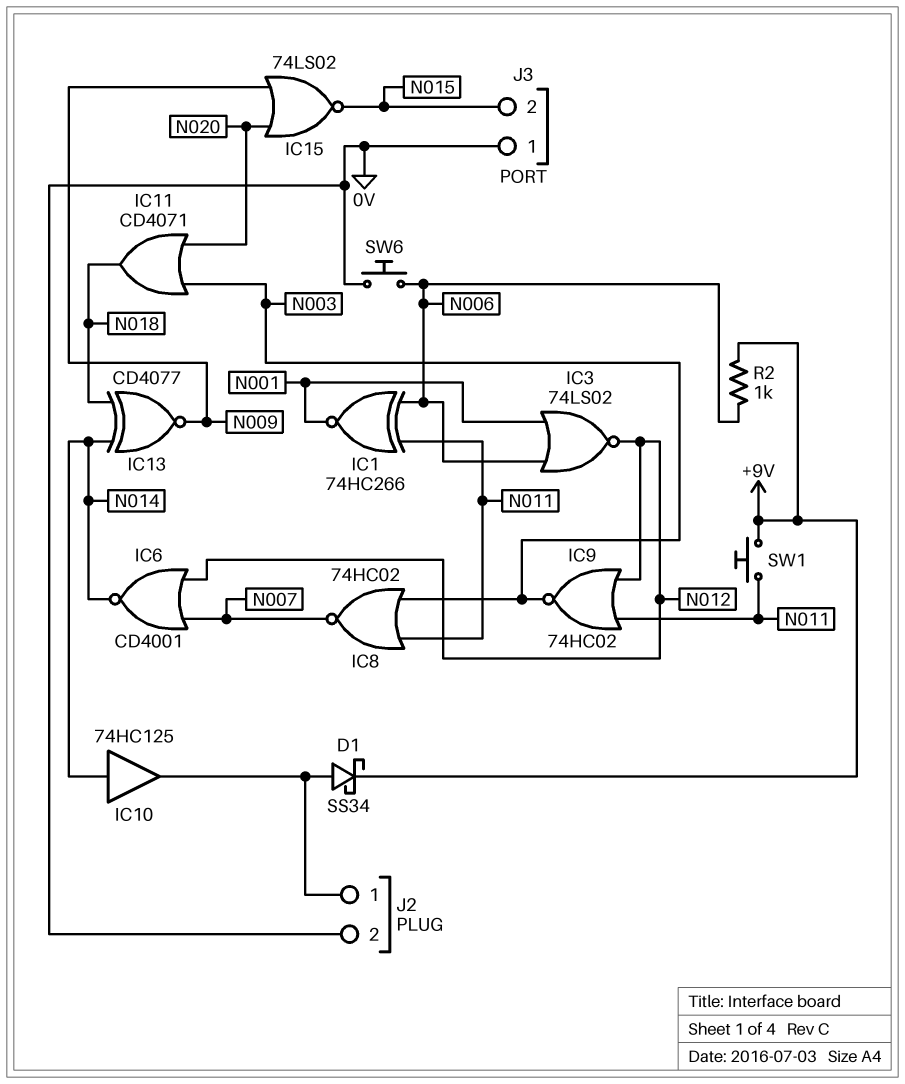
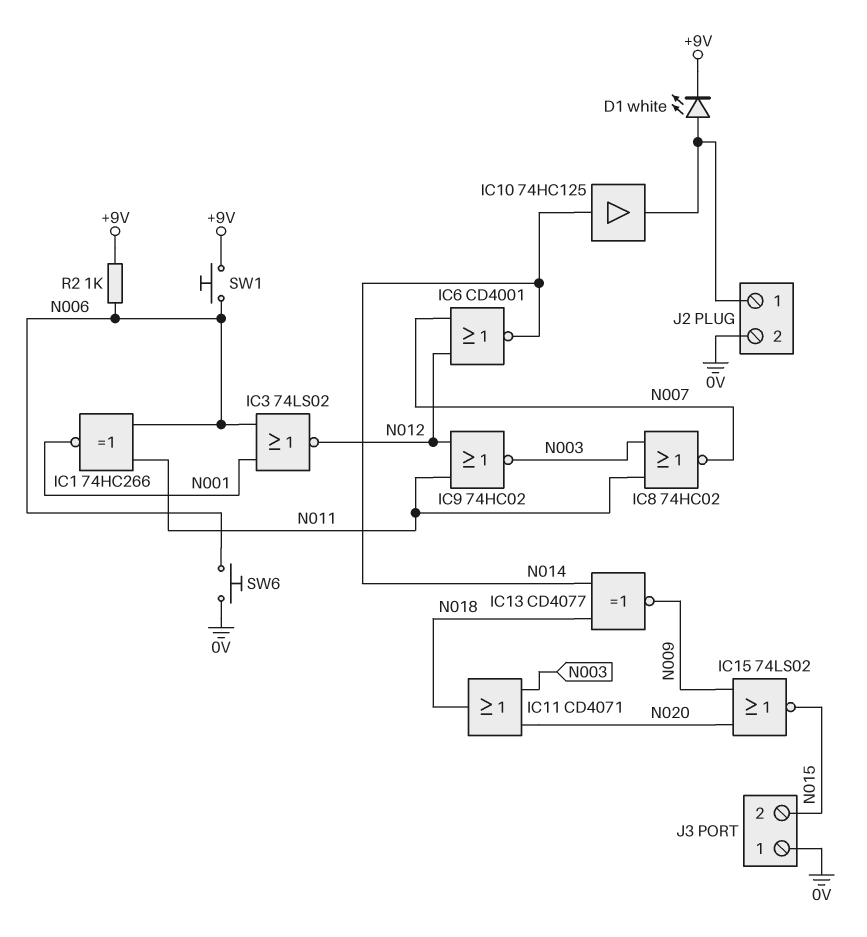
D1: schottky SS34 (A J2/1, K +9V) -> LED white (A J2/1, K +9V)
SW1: button (+9V, N011) -> button (+9V, N006)

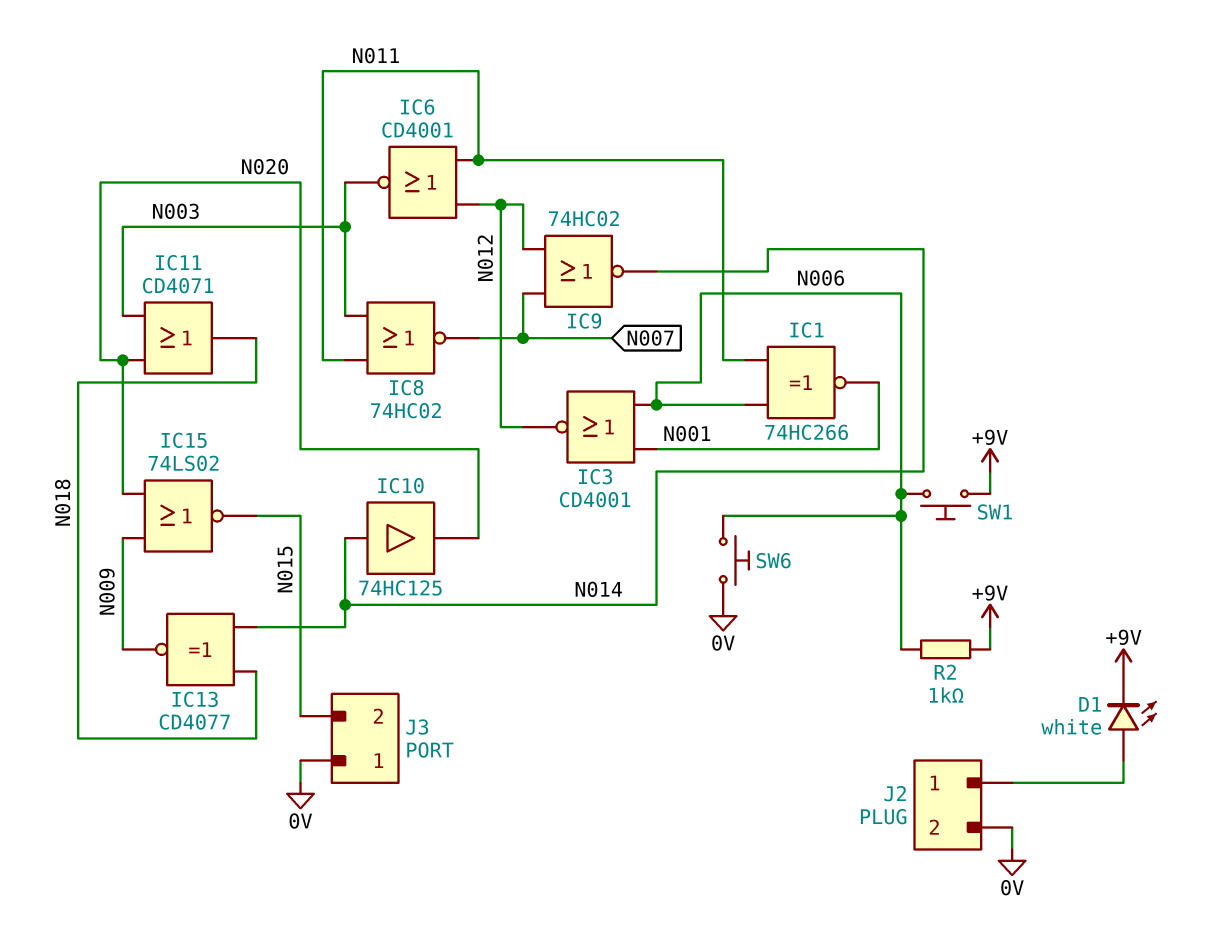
IC3: NOR 74LS02 (in N001, in N006, out N012) -> NOR CD4001 (in N001, in N006, out N012)
IC6: NOR CD4001 (in N007, in N012, out N014) -> NOR CD4001 (in N011, in N012, out N003)
IC9: NOR 74HC02 (in N011, in N012, out N003) -> NOR 74HC02 (in N007, in N012, out N014)
IC10: buffer 74HC125 (in N014, out J2/1) -> buffer 74HC125 (in N014, out N020)

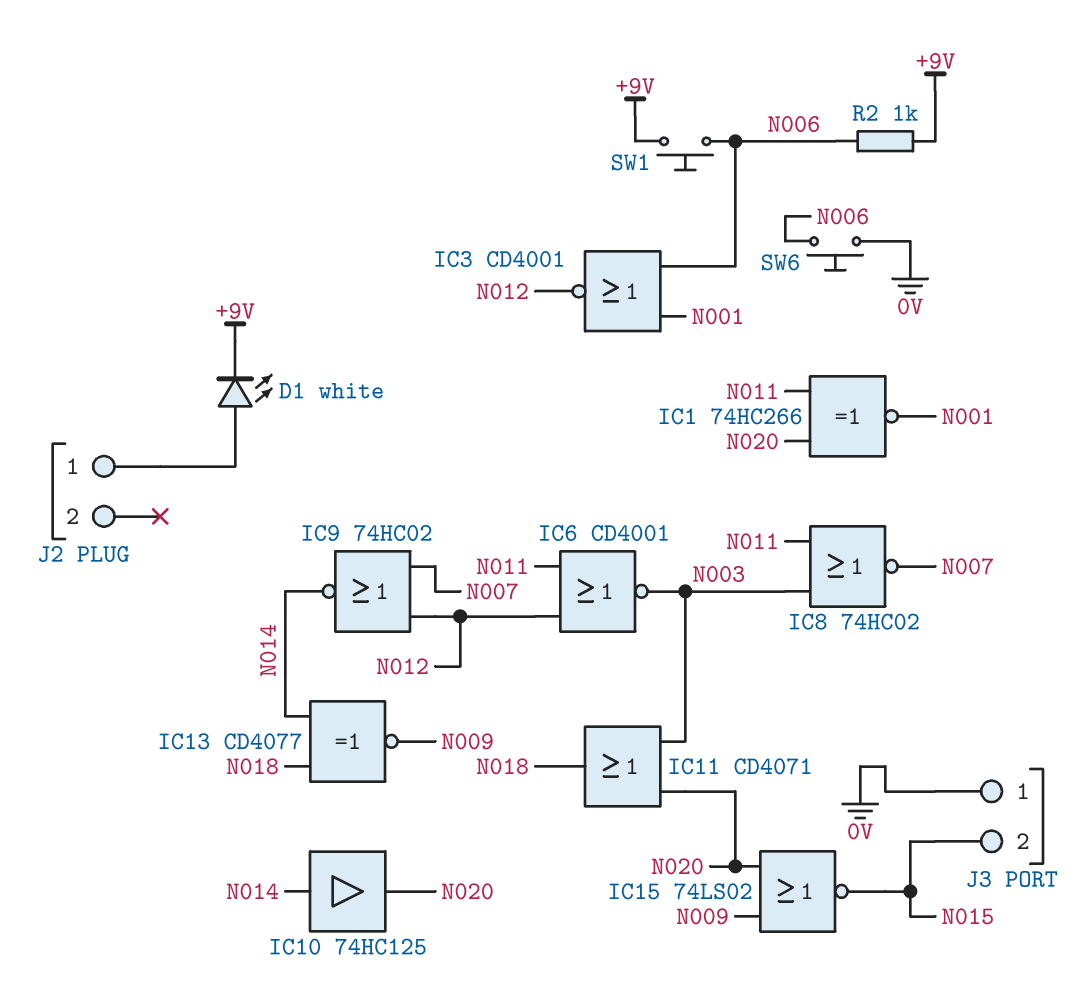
IC1: XNOR 74HC266 (in N006, in N011, out N001) -> XNOR 74HC266 (in N011, in N020, out N001)
J2 pin 2: 0V -> none

